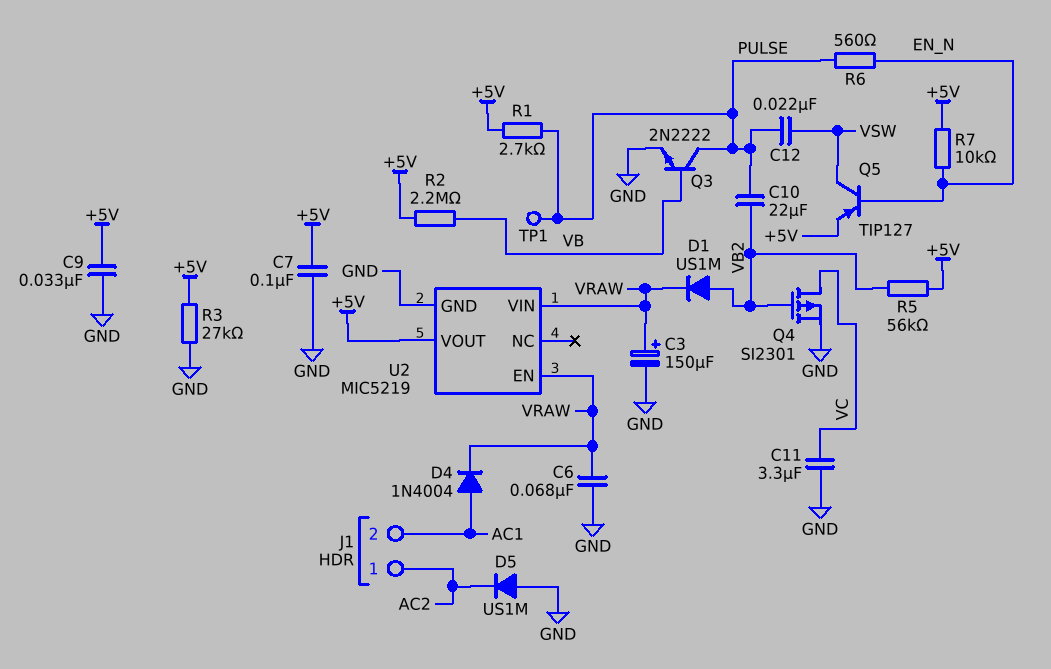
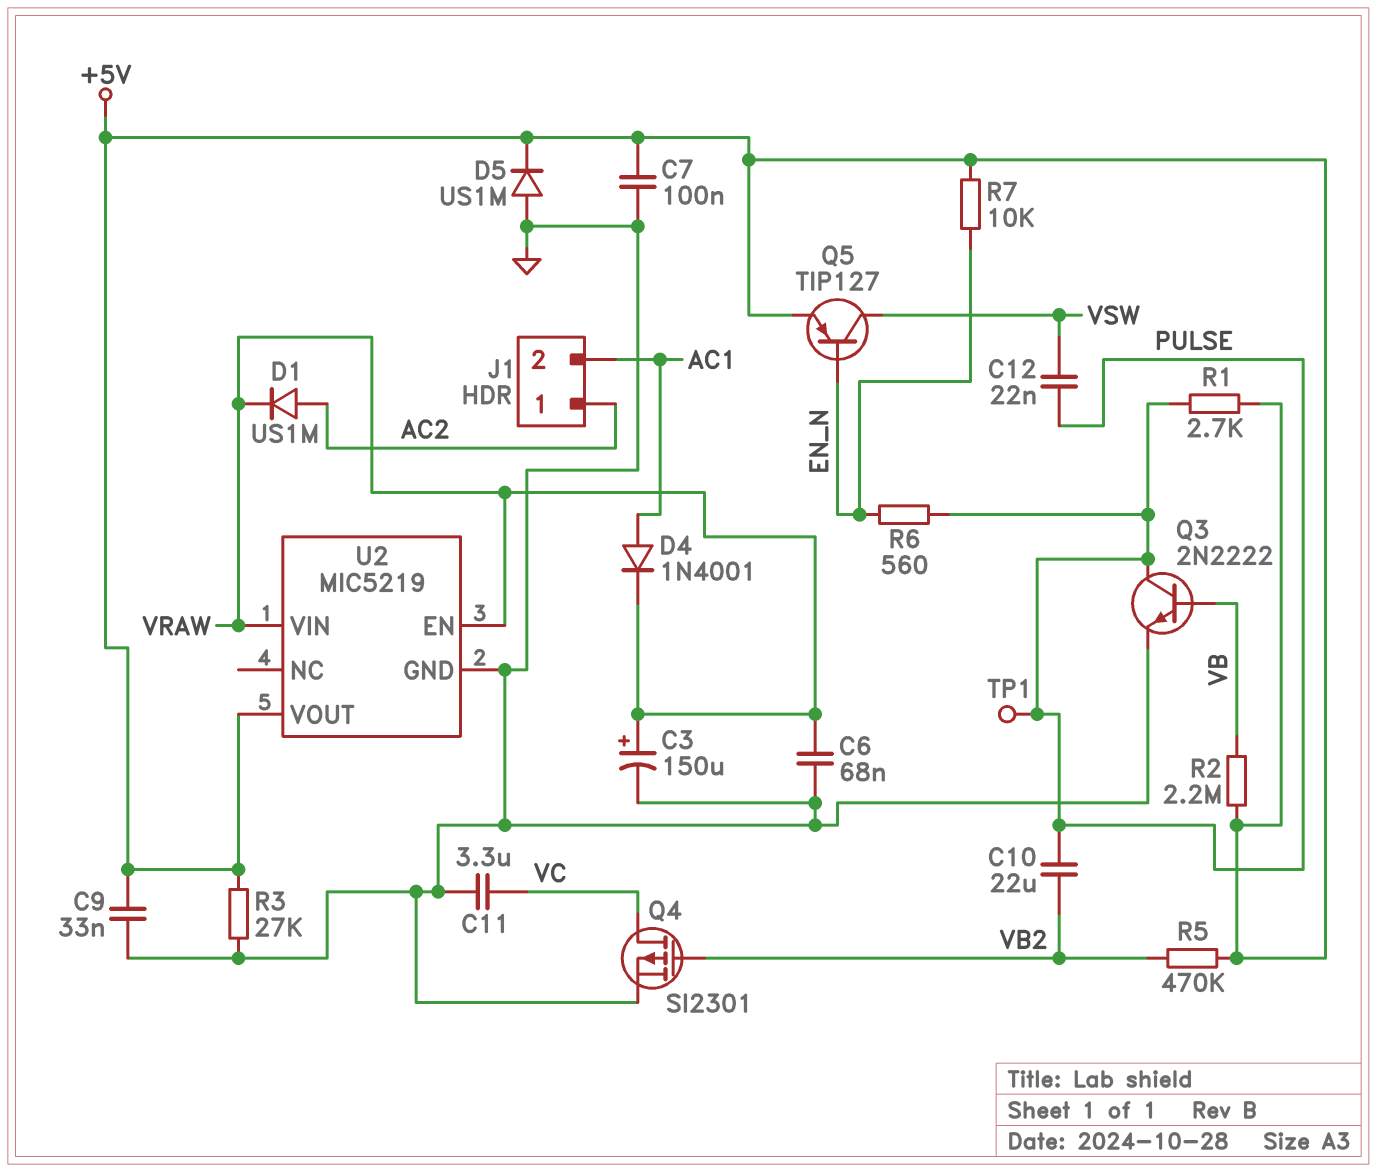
D1: diode US1M (A VB2, K VRAW) -> diode US1M (A AC2, K VRAW)
D4: diode 1N4004 (A AC1, K VRAW) -> diode 1N4001 (A AC1, K VRAW)
D5: diode US1M (A GND, K AC2) -> diode US1M (A GND, K +5V)
R5: 56k (+5V, VB2) -> 470k (+5V, VB2)

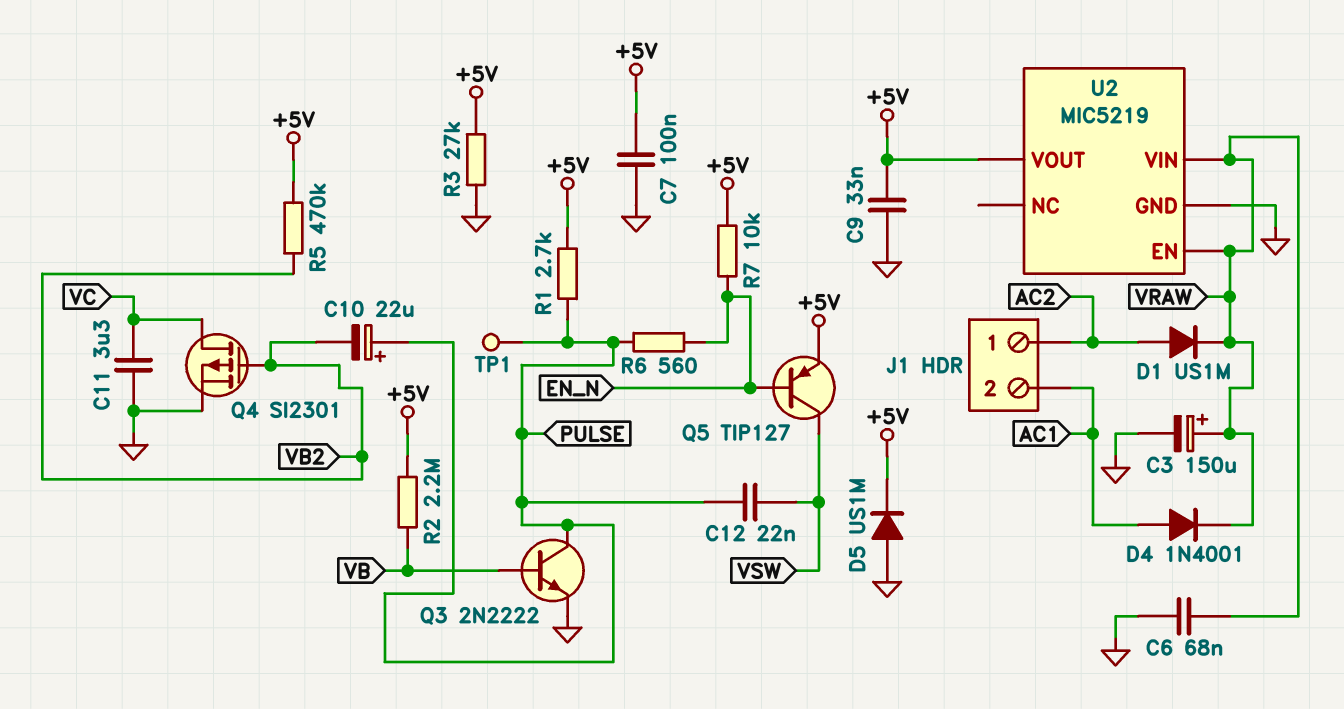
C10: 22uF (PULSE, VB2) -> 22uF (plus PULSE, minus VB2)

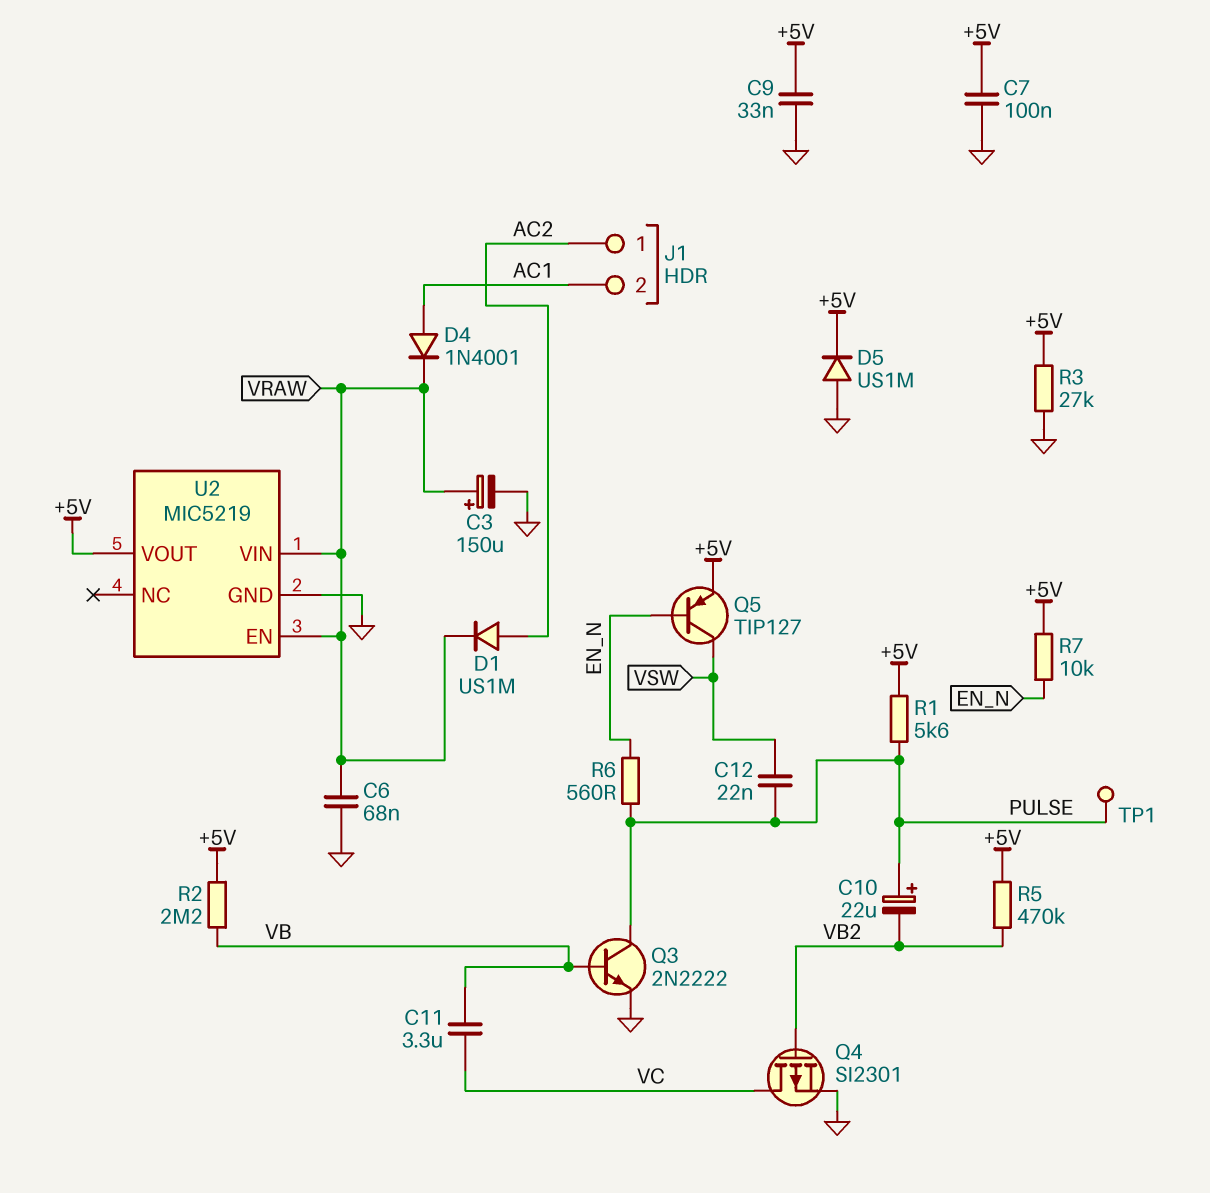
C11: 3.3uF (GND, VC) -> 3.3uF (VB, VC)
R1: 2.7k (+5V, PULSE) -> 5.6k (+5V, PULSE)

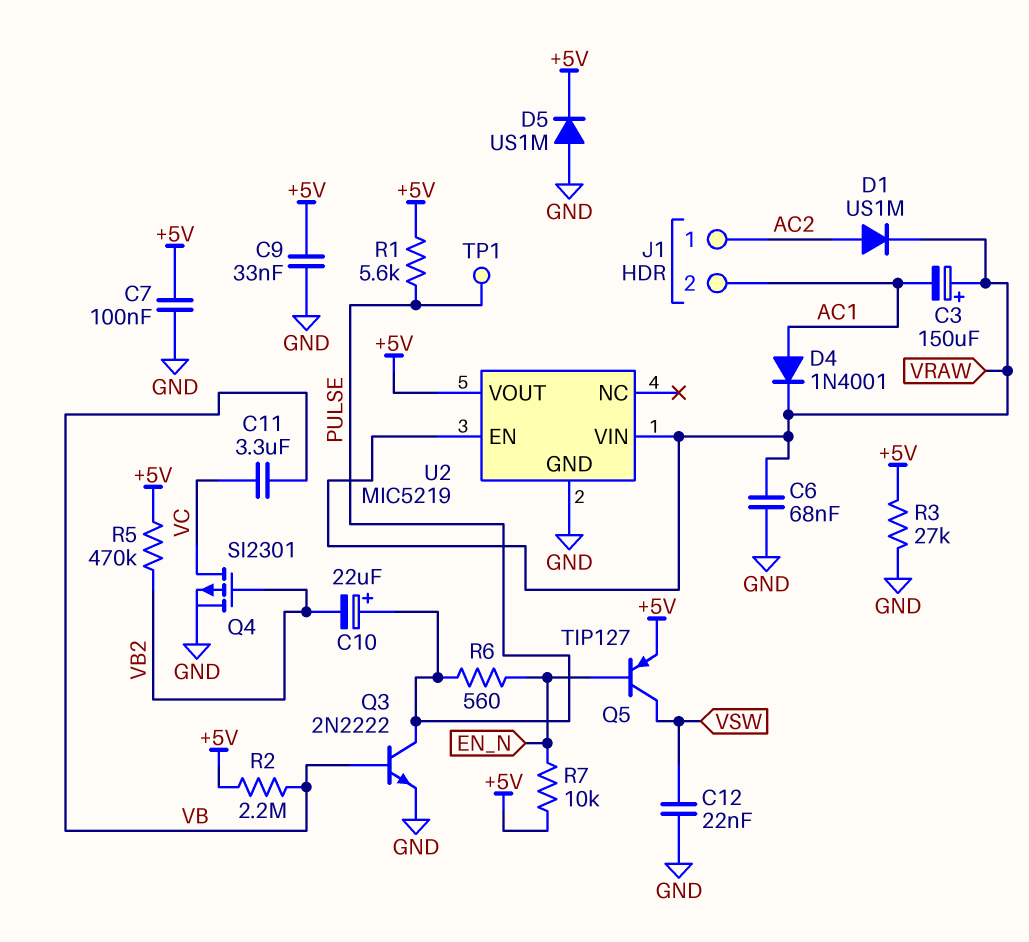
C3: 150uF (plus VRAW, minus GND) -> 150uF (plus VRAW, minus AC1)
C12: 22nF (PULSE, VSW) -> 22nF (GND, VSW)

